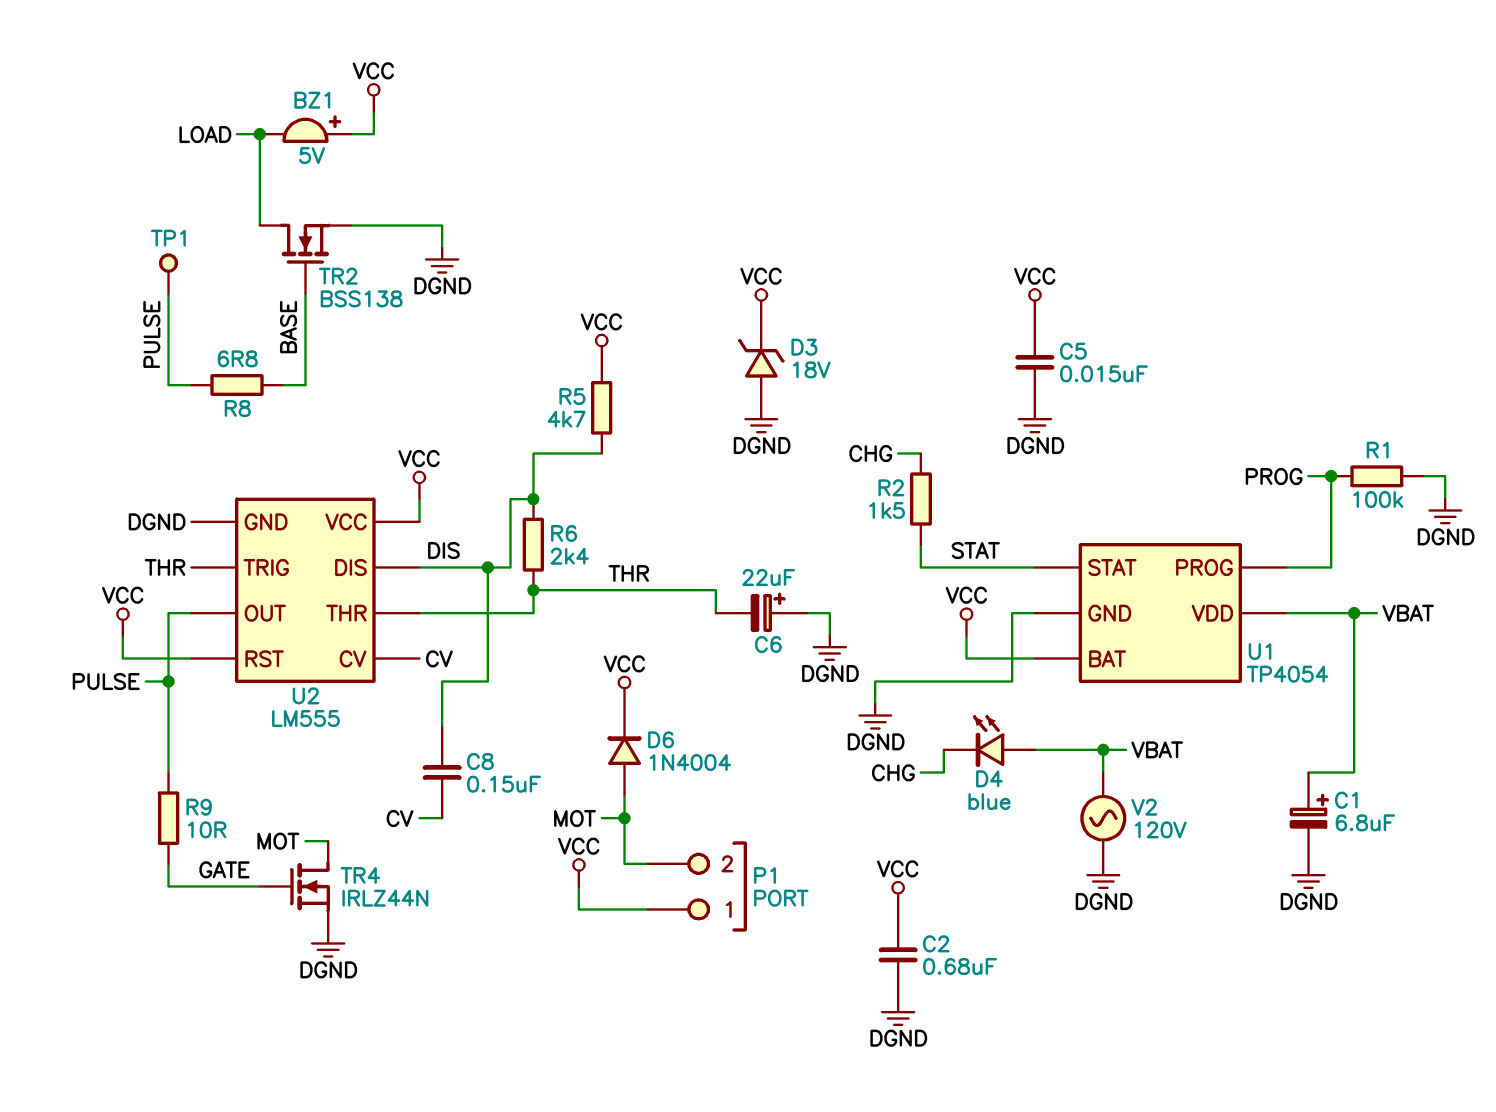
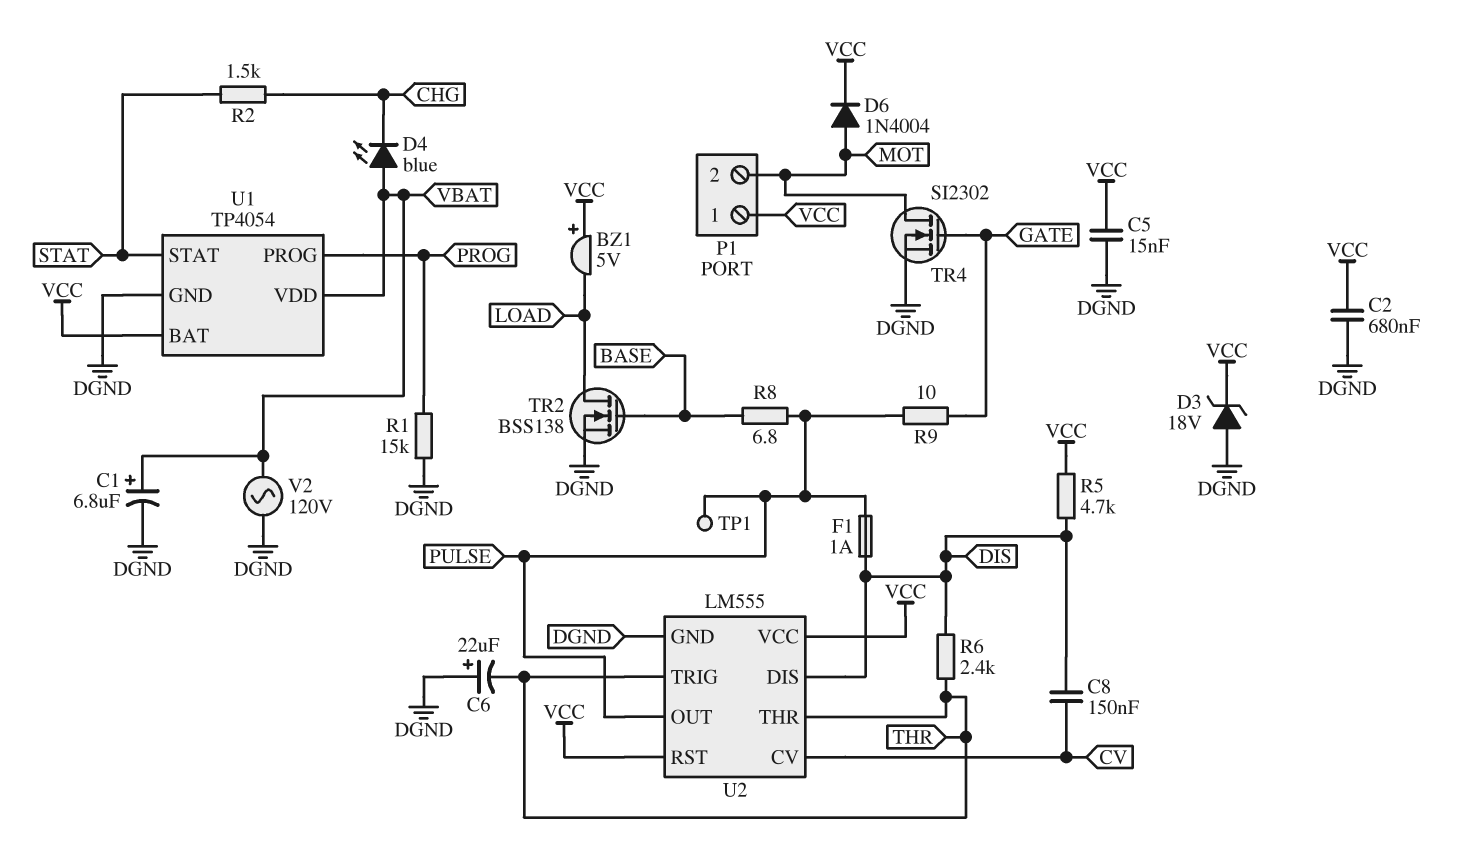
F1: none -> 1A (DIS, PULSE)
R1: 100k (DGND, PROG) -> 15k (DGND, PROG)
TR4: NMOS IRLZ44N (G GATE, D MOT, S DGND) -> NMOS SI2302 (G GATE, D MOT, S DGND)

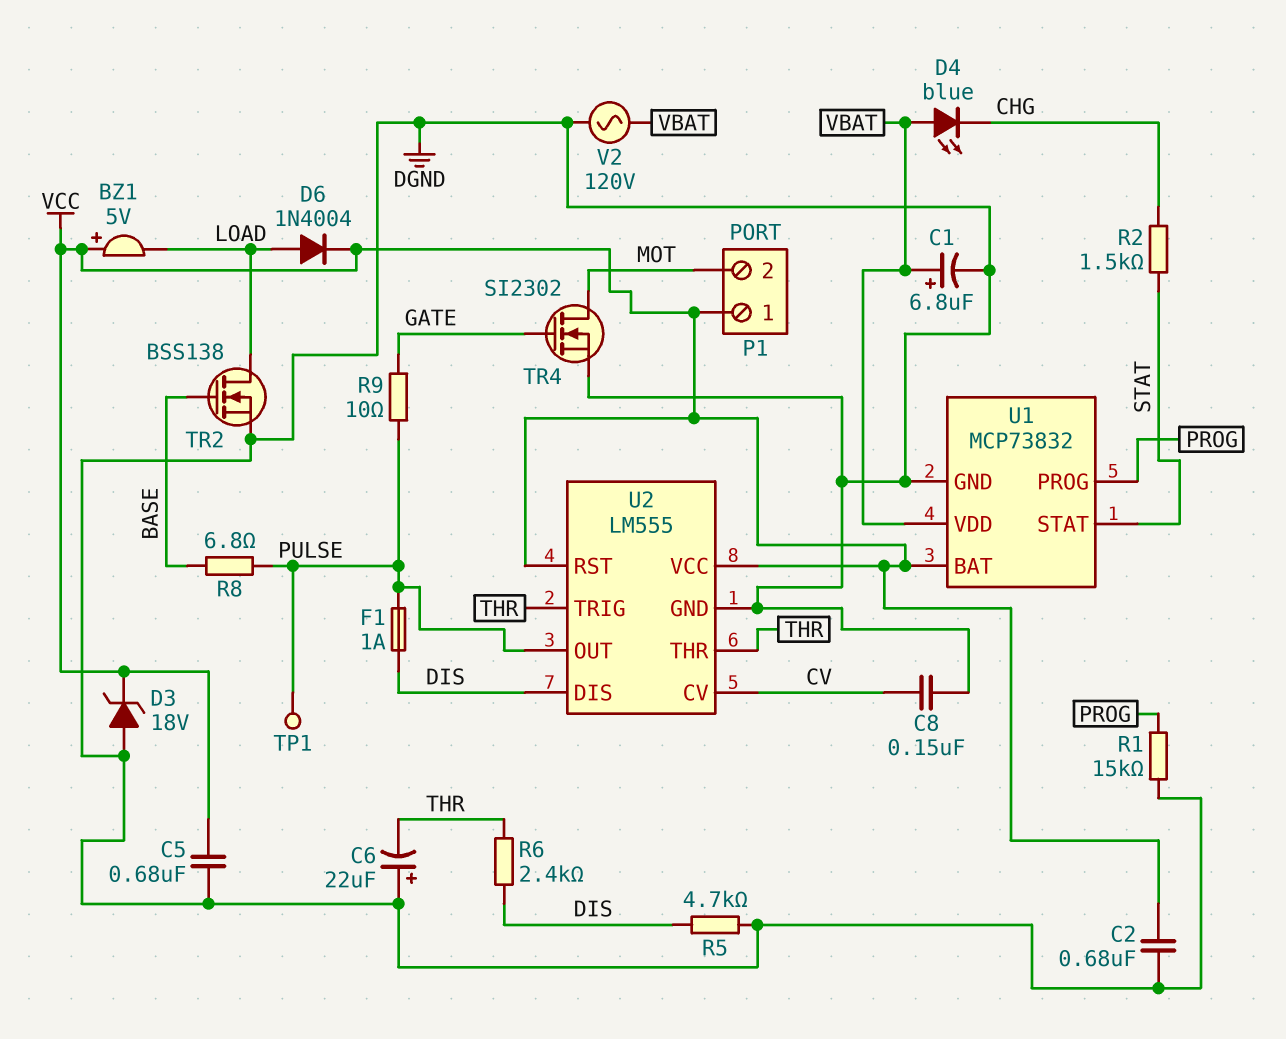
C5: 15nF (DGND, VCC) -> 680nF (DGND, VCC)
C8: 150nF (CV, DIS) -> 150nF (CV, DGND)
D6: diode 1N4004 (A MOT, K VCC) -> diode 1N4004 (A LOAD, K VCC)
R5: 4.7k (DIS, VCC) -> 4.7k (DGND, DIS)
U1: TP4054 -> MCP73832

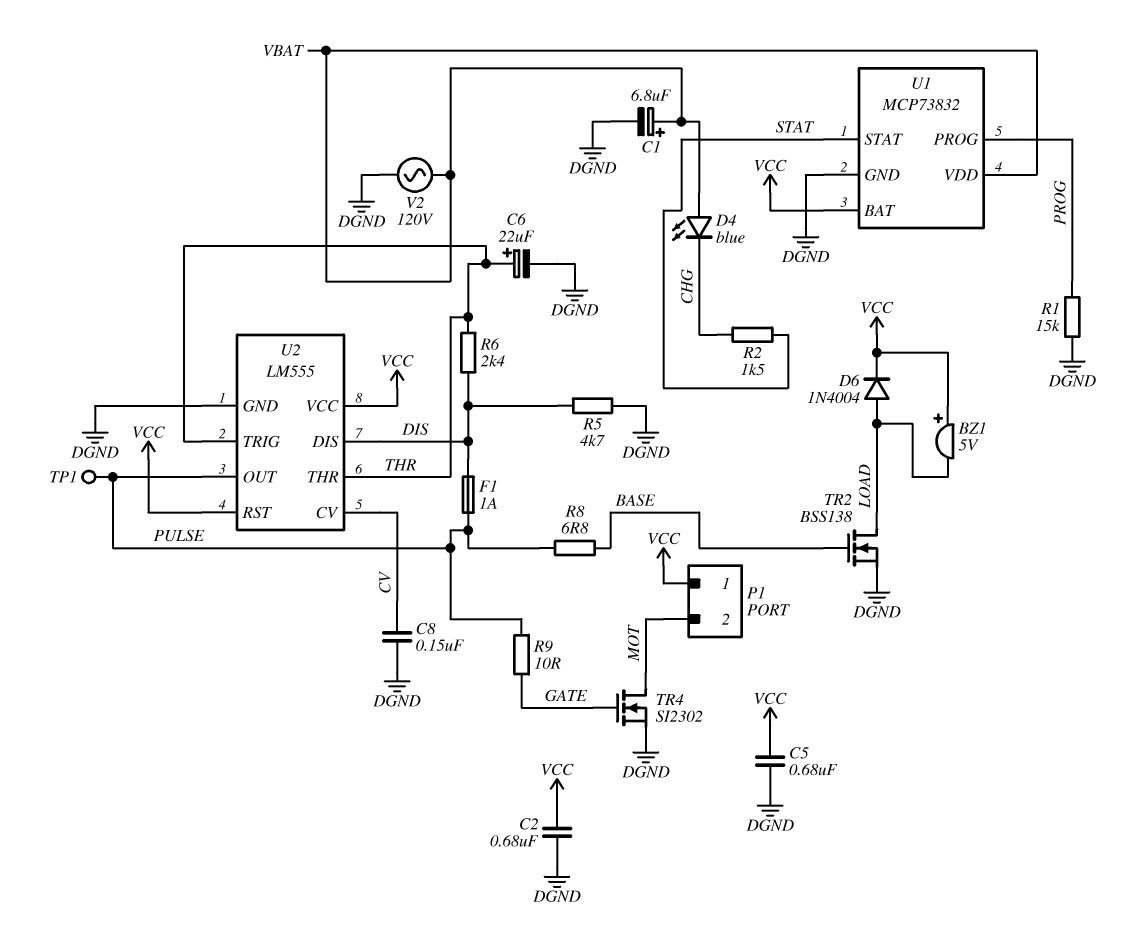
C6: 22uF (plus DGND, minus THR) -> 22uF (plus THR, minus DGND)
D3: zener 18V (A DGND, K VCC) -> none

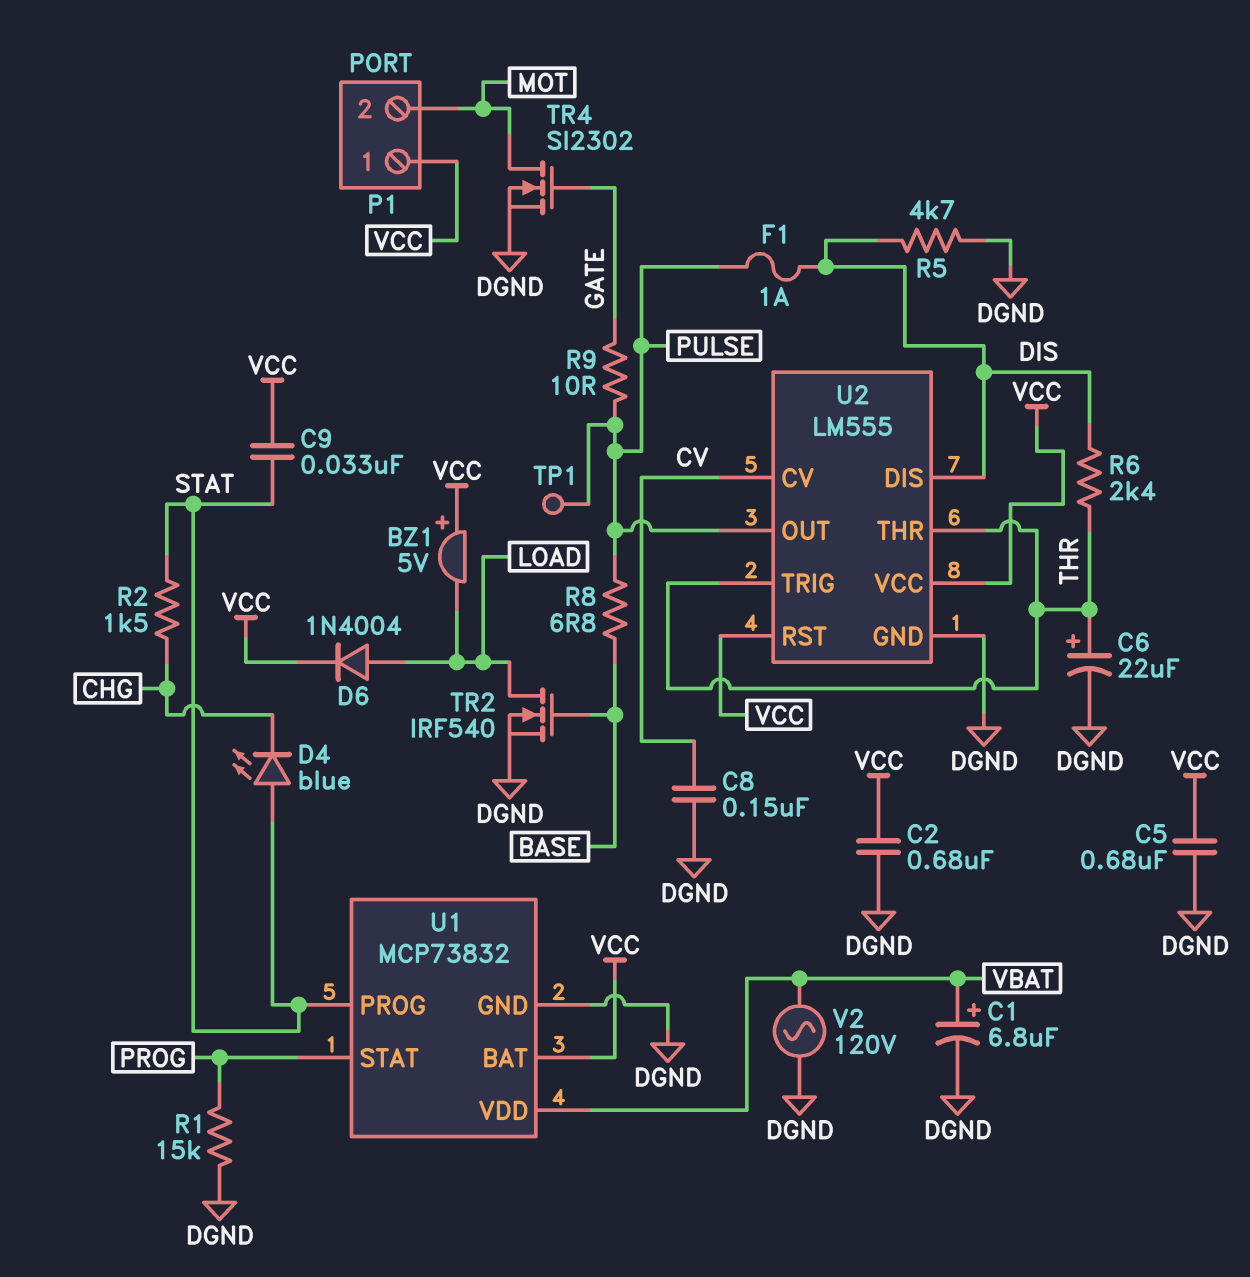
C9: none -> 33nF (STAT, VCC)
D4: LED blue (A VBAT, K CHG) -> LED blue (A STAT, K CHG)
TR2: NMOS BSS138 (G BASE, D LOAD, S DGND) -> NMOS IRF540 (G BASE, D LOAD, S DGND)
U1 pin PROG: PROG -> STAT
U1 pin STAT: STAT -> PROG

